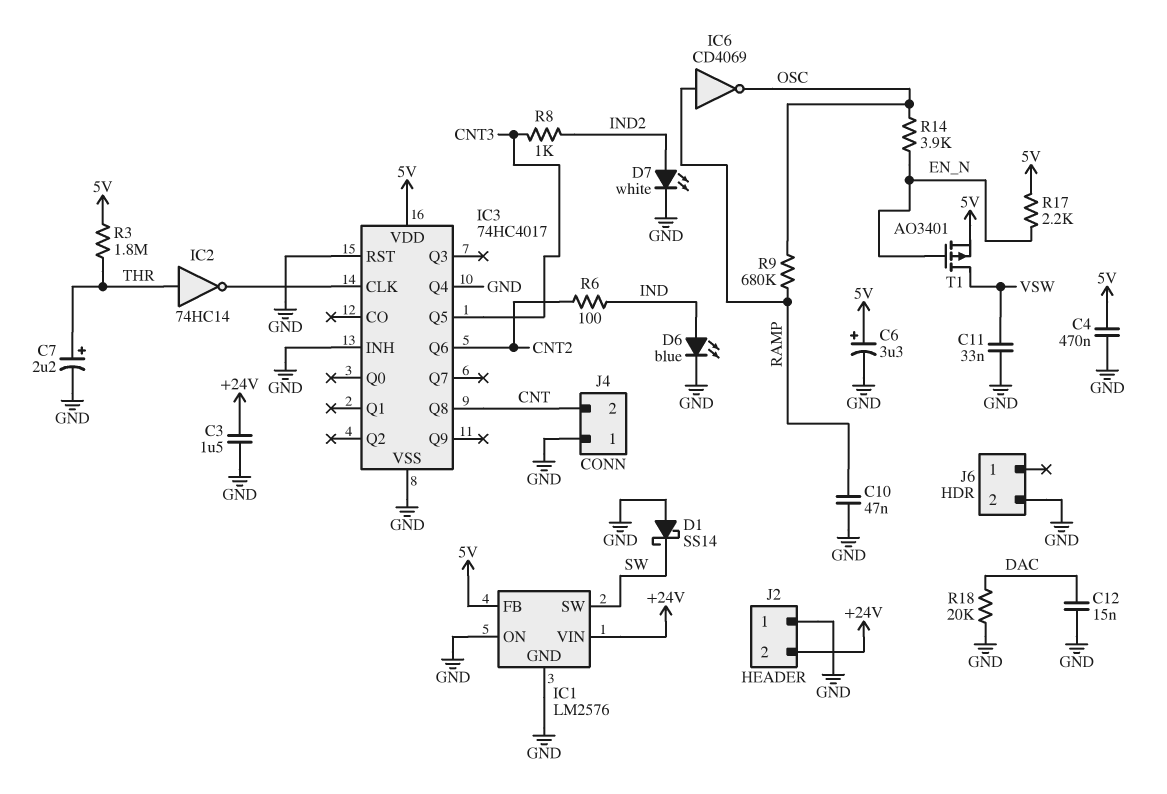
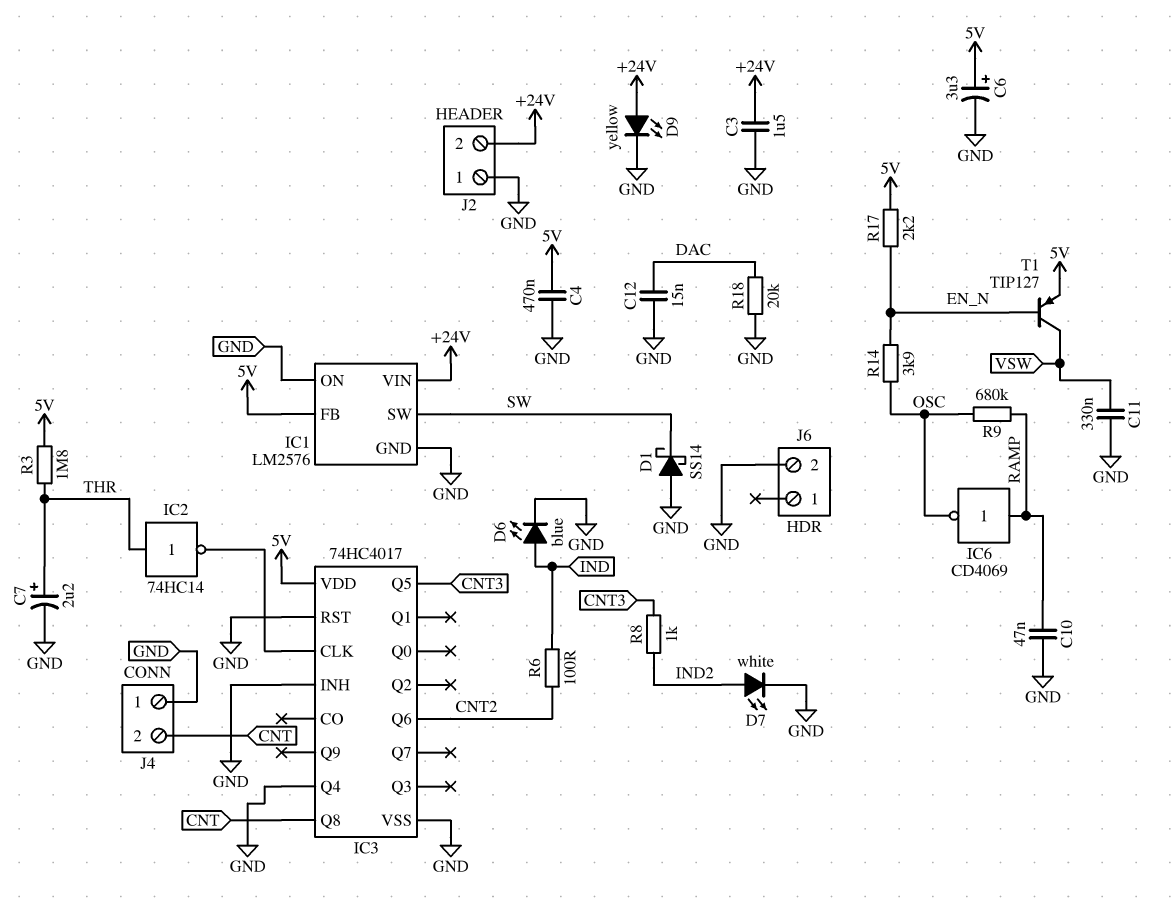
C11: 33nF (GND, VSW) -> 330nF (GND, VSW)
D9: none -> LED yellow (A +24V, K GND)
T1: PMOS AO3401 (G EN_N, D VSW, S 5V) -> PNP TIP127 (B EN_N, C VSW, E 5V)

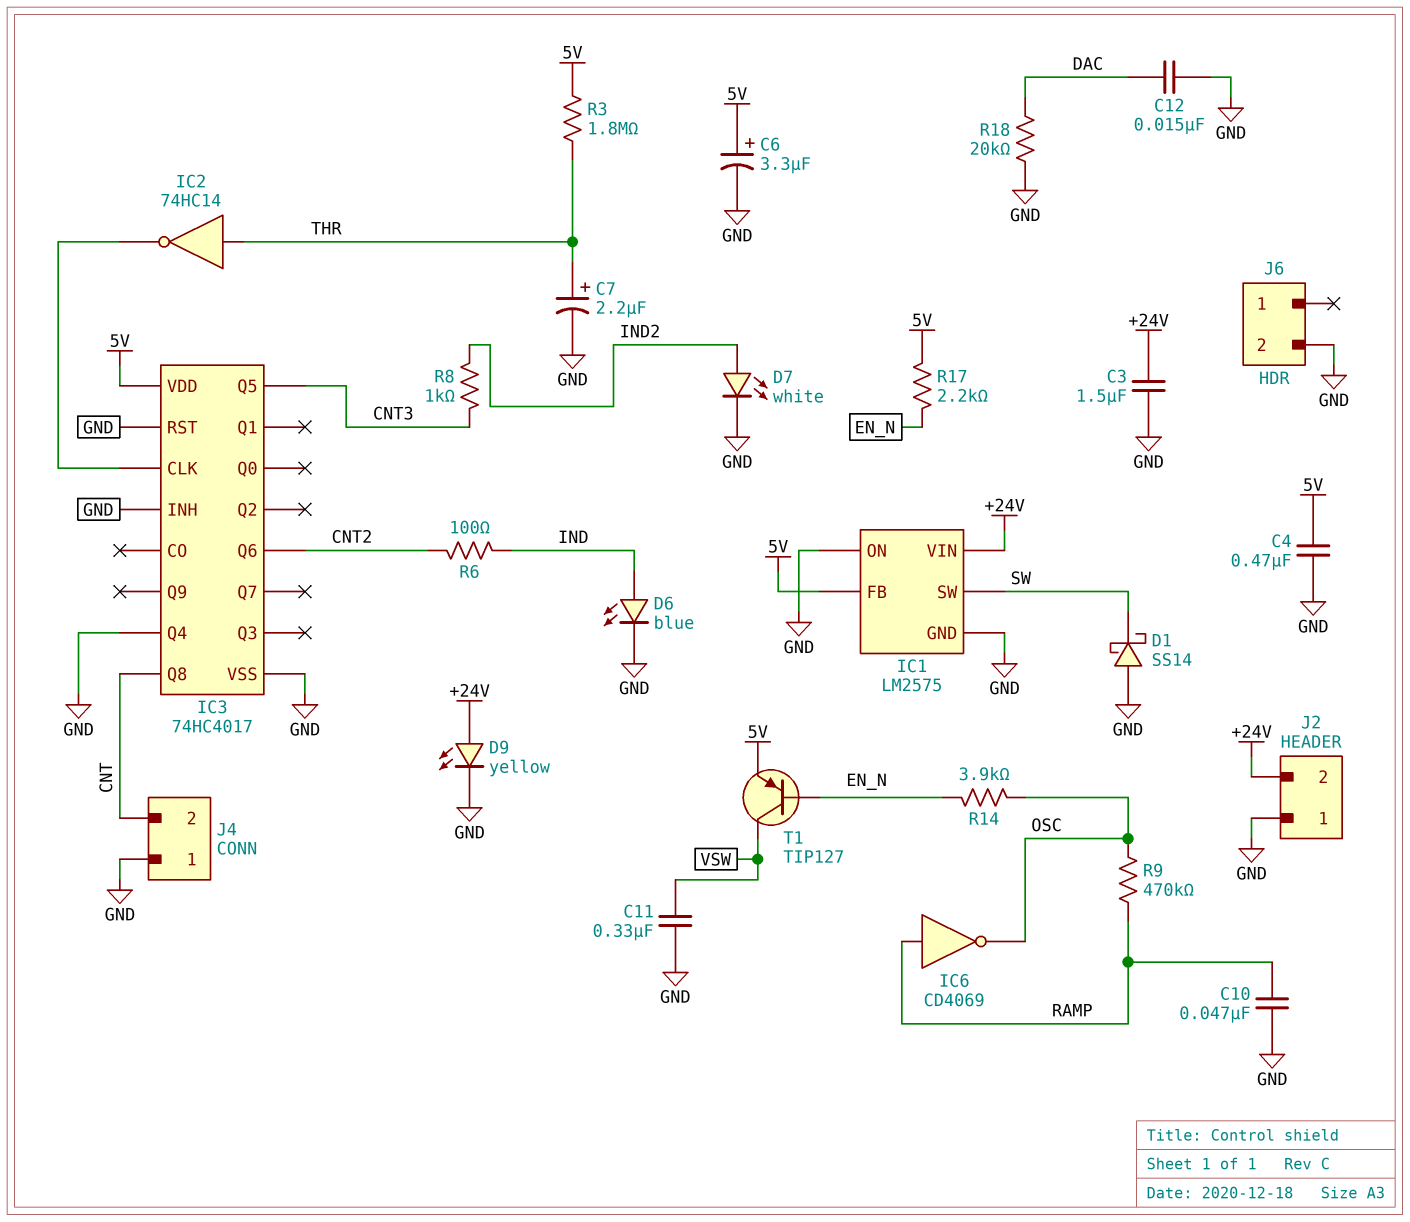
IC1: LM2576 -> LM2575
R9: 680k (OSC, RAMP) -> 470k (OSC, RAMP)

